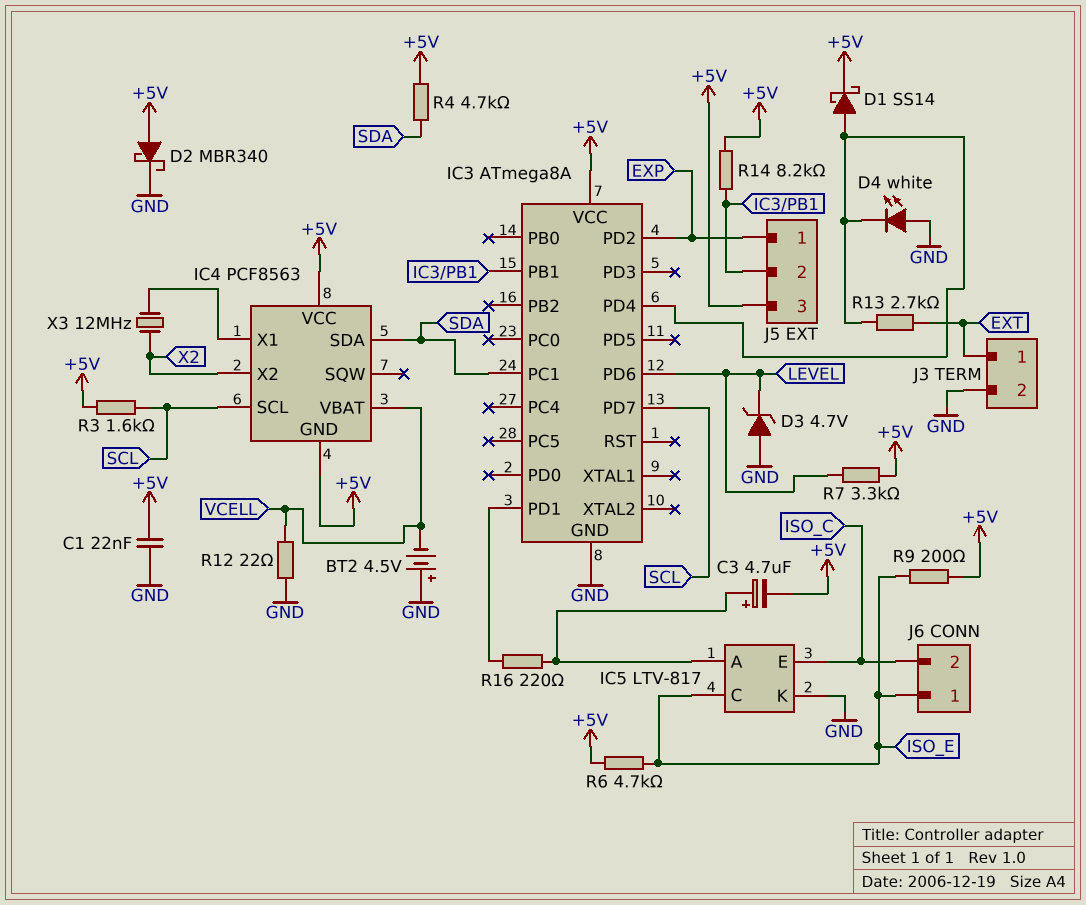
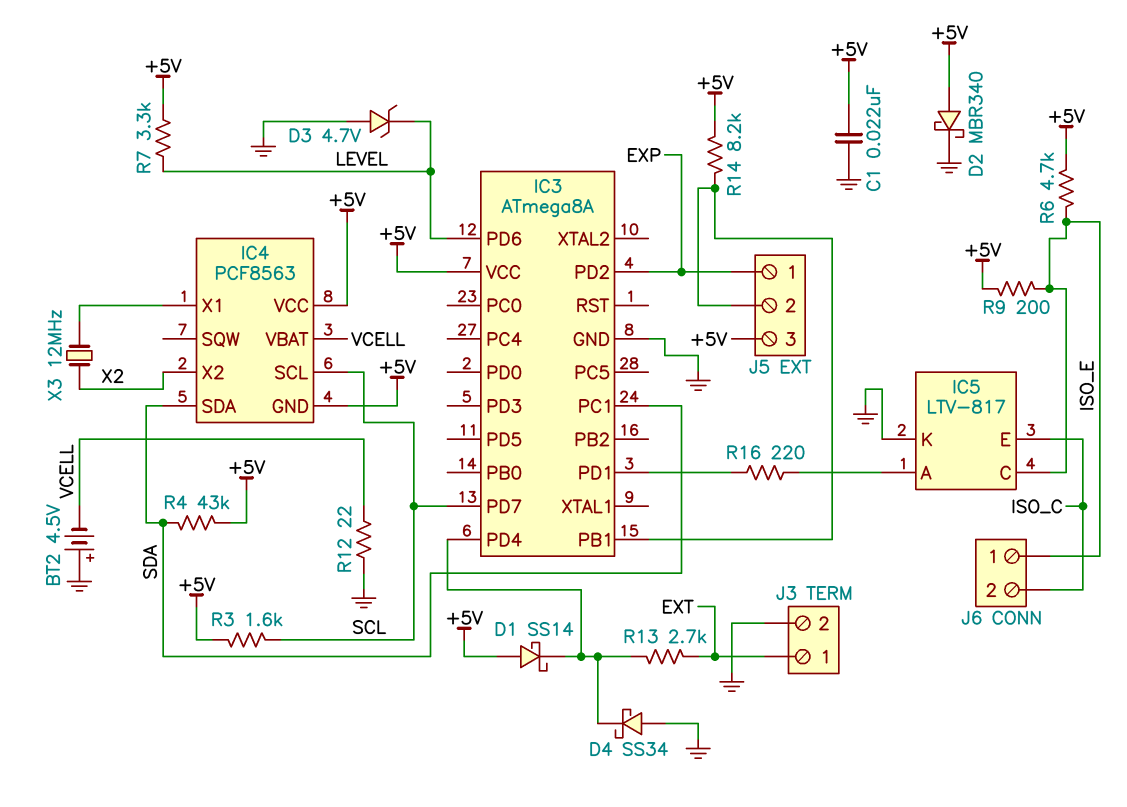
C3: 4.7uF (plus IC5/A, minus +5V) -> none
D1: schottky SS14 (A IC3/PD4, K +5V) -> schottky SS14 (A +5V, K IC3/PD4)
D4: LED white (A GND, K IC3/PD4) -> schottky SS34 (A GND, K IC3/PD4)
R4: 4.7k (+5V, SDA) -> 43k (+5V, SDA)

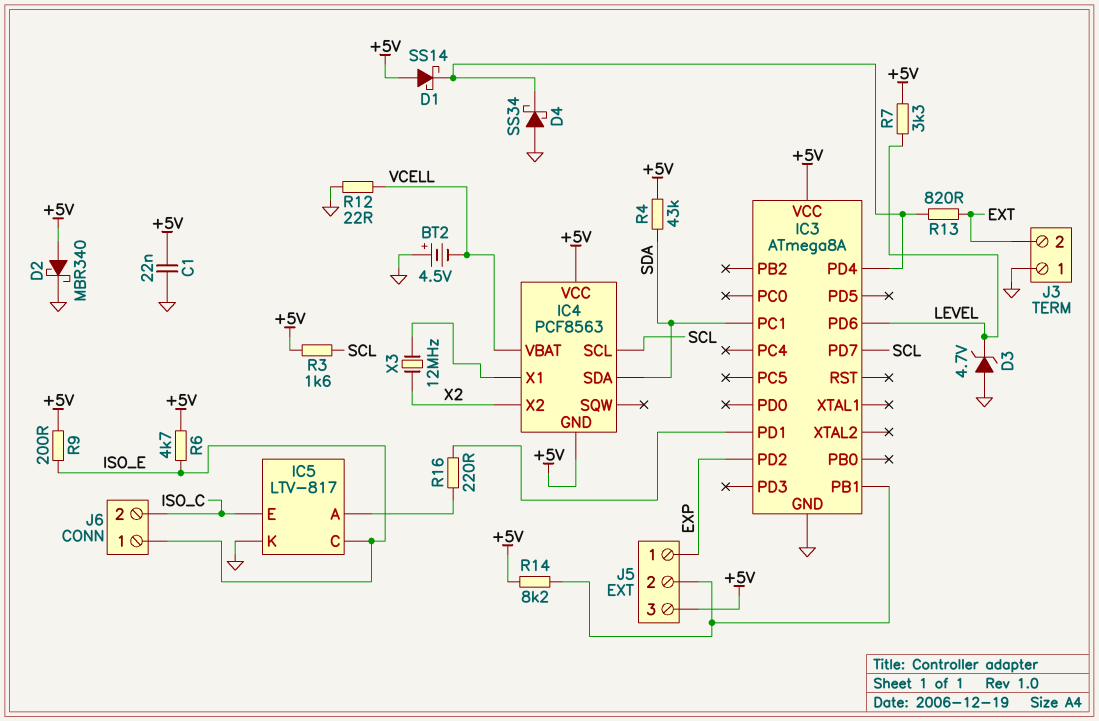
J3 pin 1: EXT -> GND
J3 pin 2: GND -> EXT
R13: 2.7k (EXT, IC3/PD4) -> 820 (EXT, IC3/PD4)

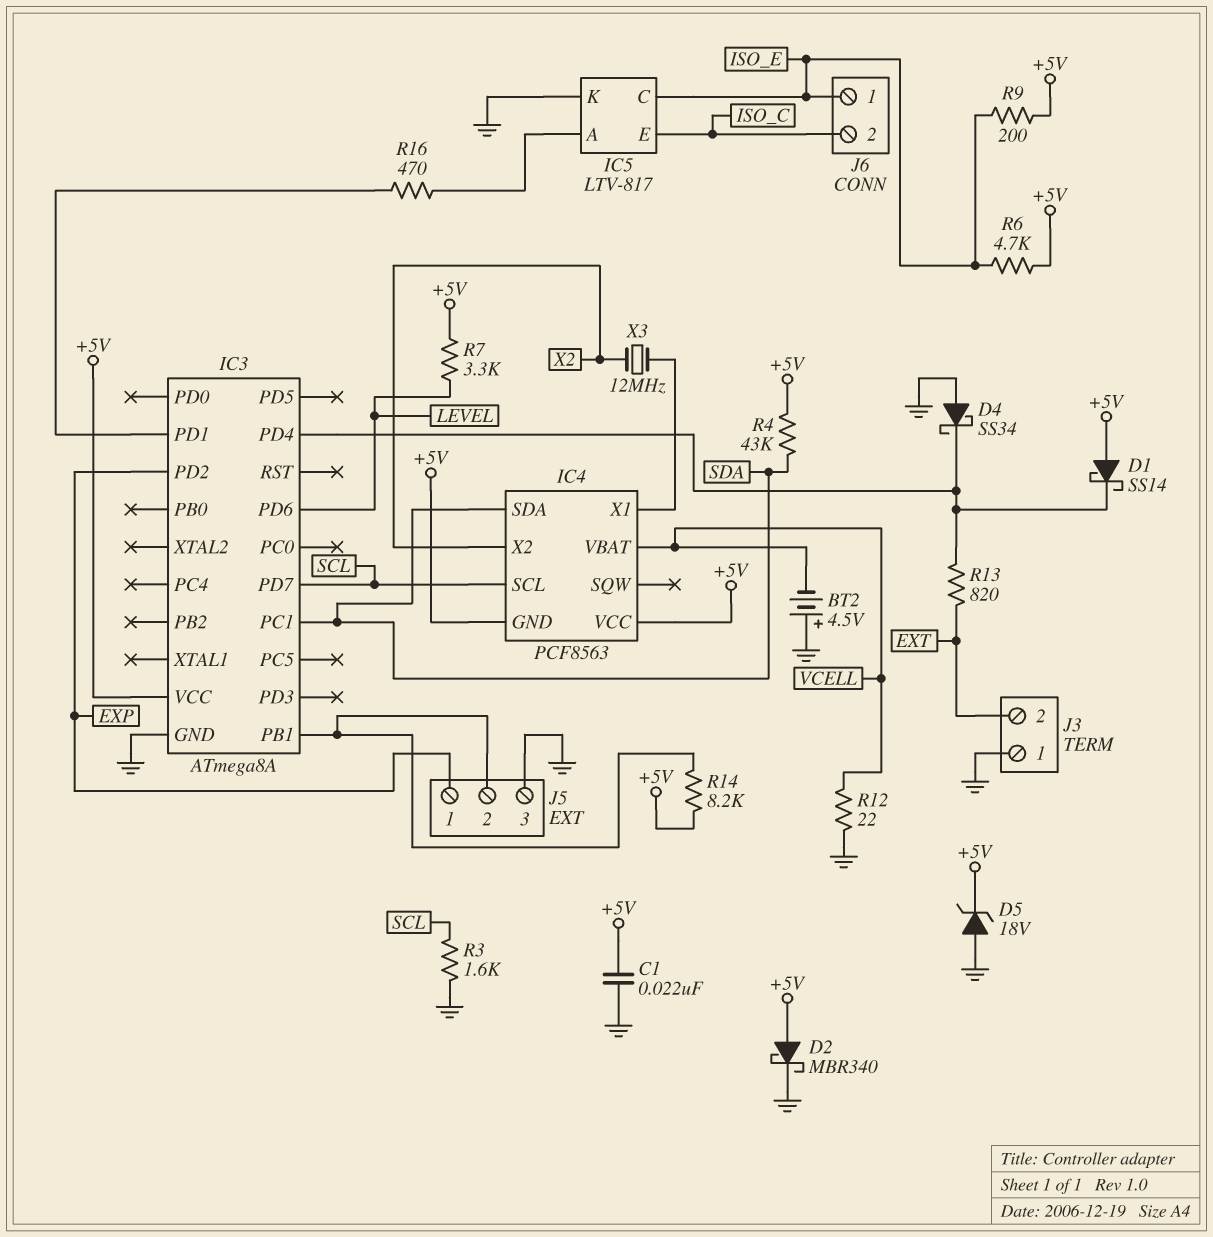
D3: zener 4.7V (A GND, K LEVEL) -> none
D5: none -> zener 18V (A GND, K +5V)
J5 pin 3: +5V -> GND
R3: 1.6k (+5V, SCL) -> 1.6k (GND, SCL)
R16: 220 (IC3/PD1, IC5/A) -> 470 (IC3/PD1, IC5/A)

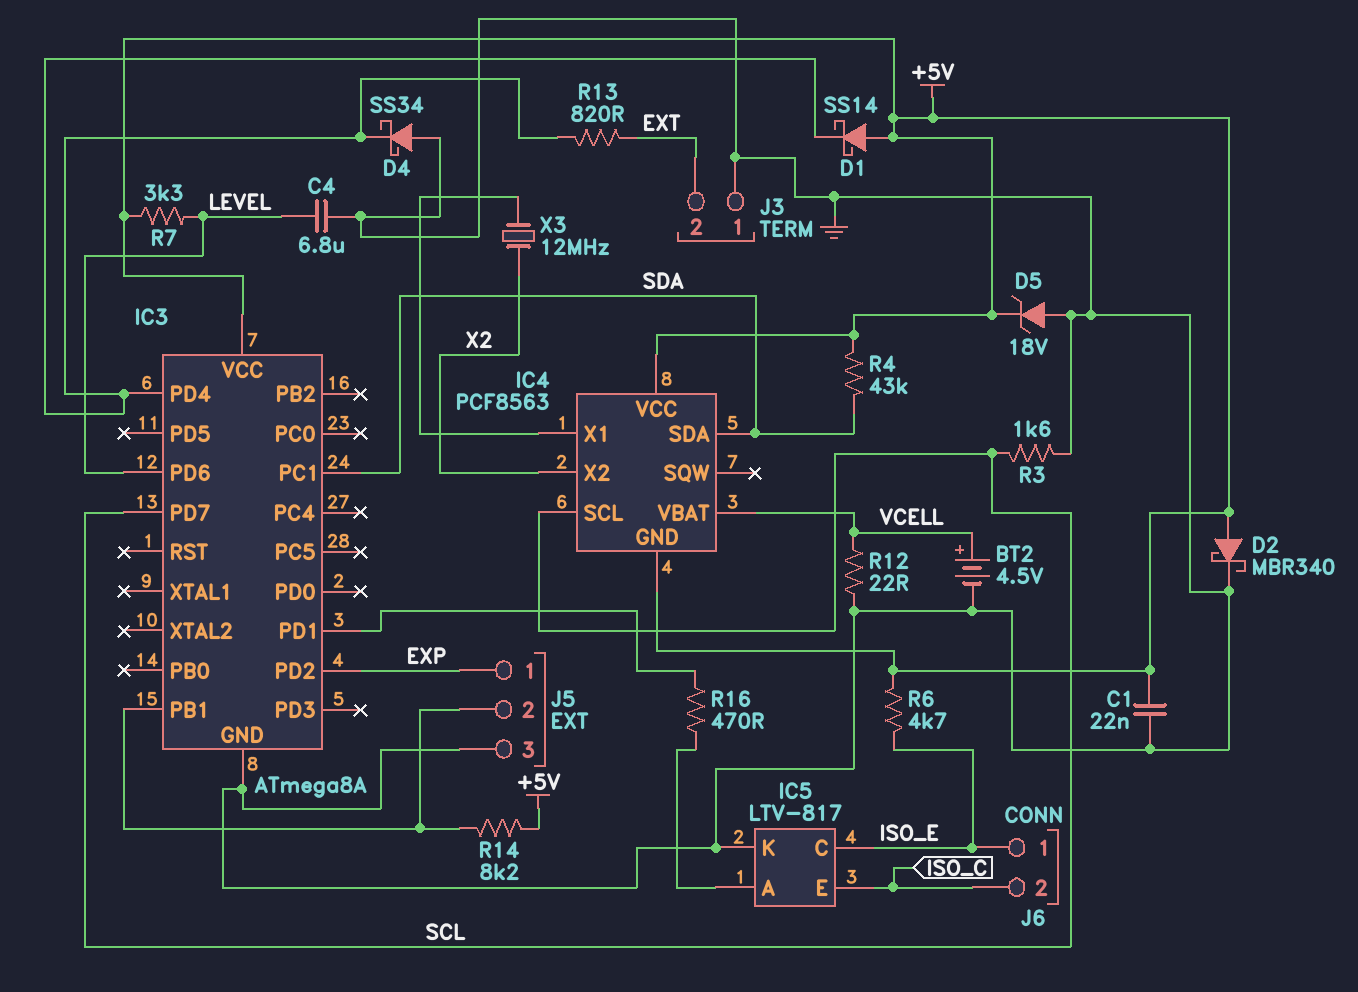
BT2: 4.5V (plus GND, minus VCELL) -> 4.5V (plus VCELL, minus GND)
C4: none -> 6.8uF (GND, LEVEL)
R9: 200 (+5V, ISO_E) -> none

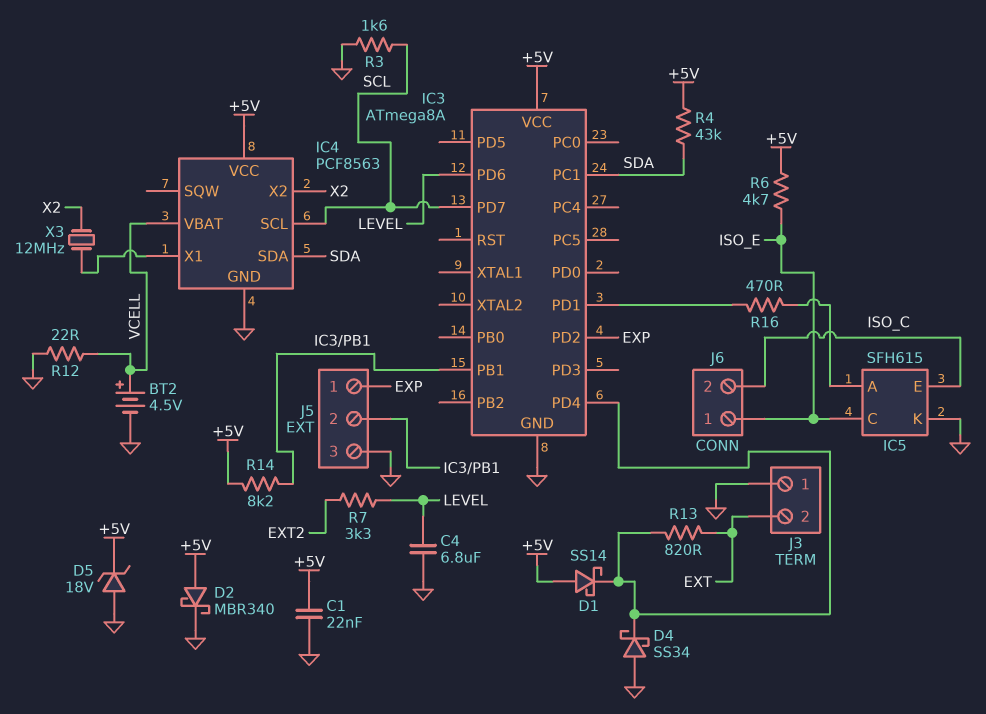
IC4 pin GND: +5V -> GND
IC5: LTV-817 -> SFH615
R7: 3.3k (+5V, LEVEL) -> 3.3k (EXT2, LEVEL)

